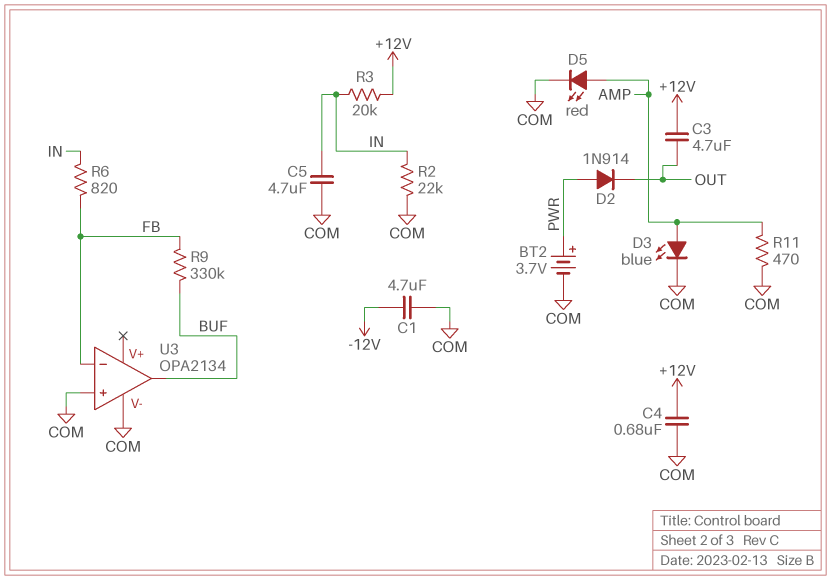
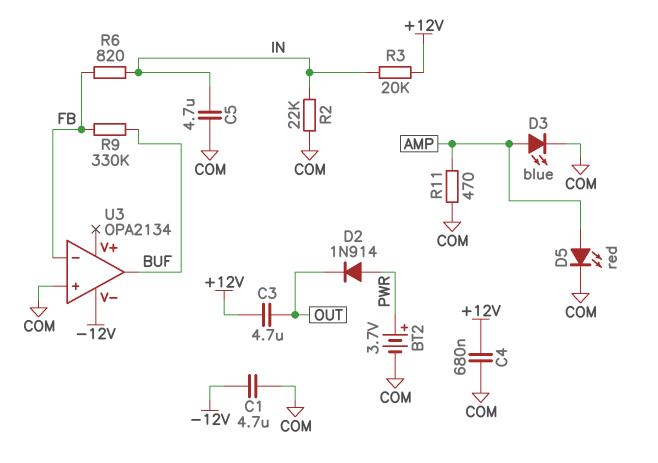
U3 pin V-: COM -> -12V

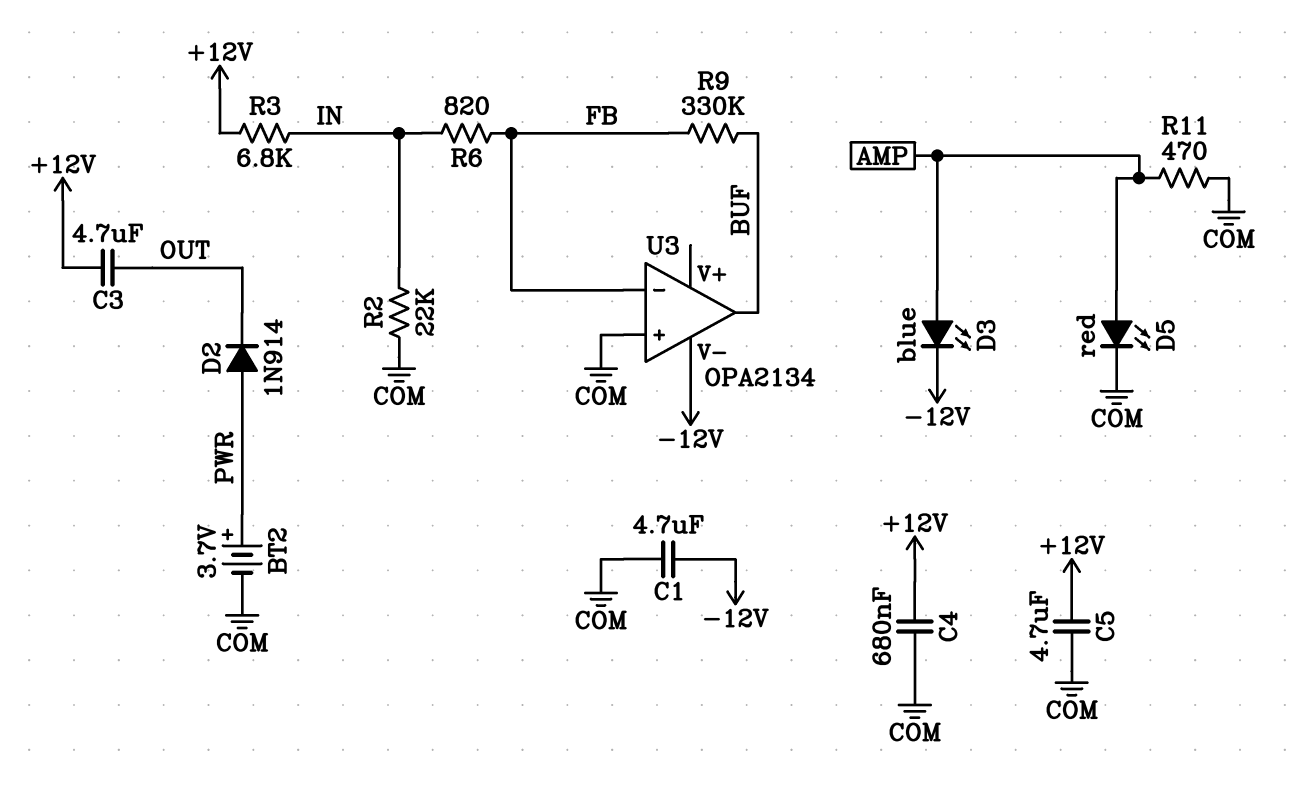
C5: 4.7uF (COM, IN) -> 4.7uF (+12V, COM)
D3: LED blue (A AMP, K COM) -> LED blue (A AMP, K -12V)
R3: 20k (+12V, IN) -> 6.8k (+12V, IN)

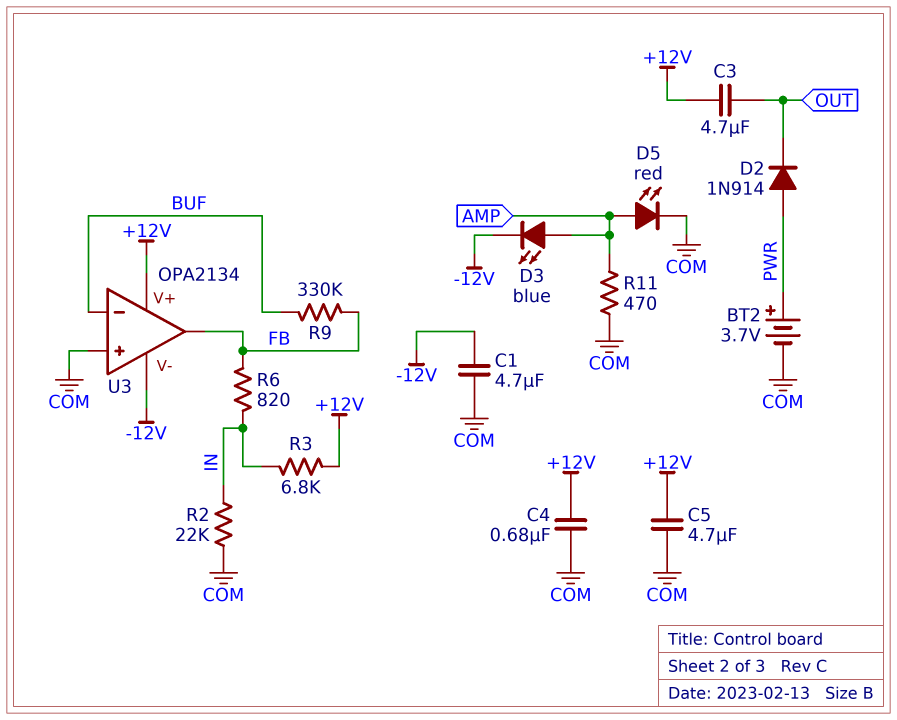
U3 pin V+: none -> +12V
U3 pin in-: FB -> BUF
U3 pin out: BUF -> FB

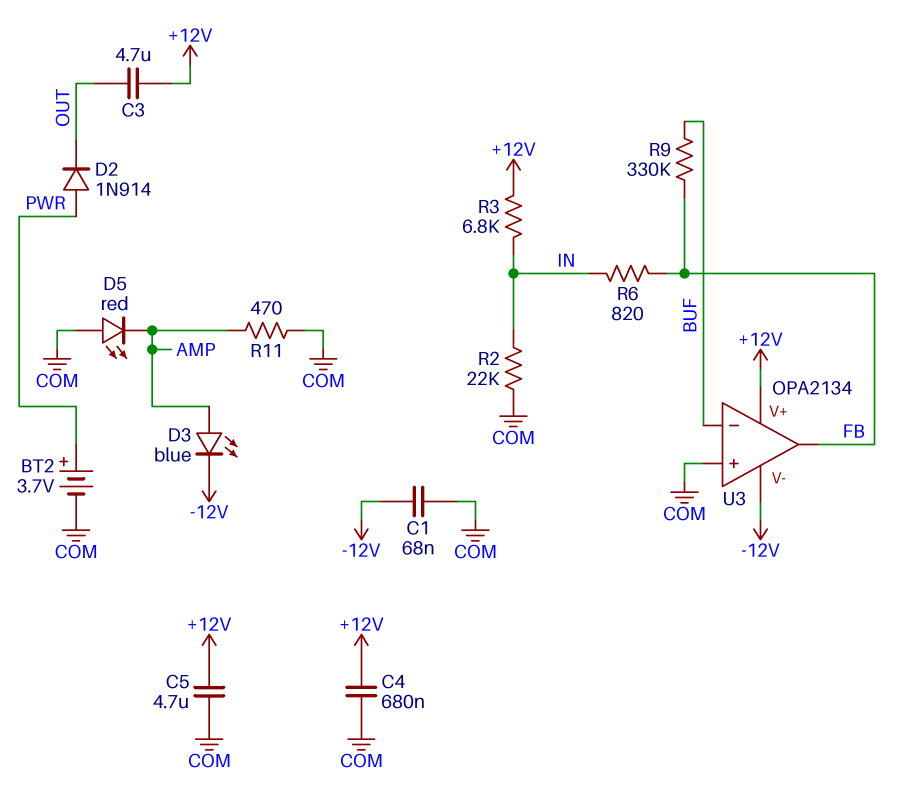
C1: 4.7uF (-12V, COM) -> 68nF (-12V, COM)
D5: LED red (A AMP, K COM) -> LED red (A COM, K AMP)

